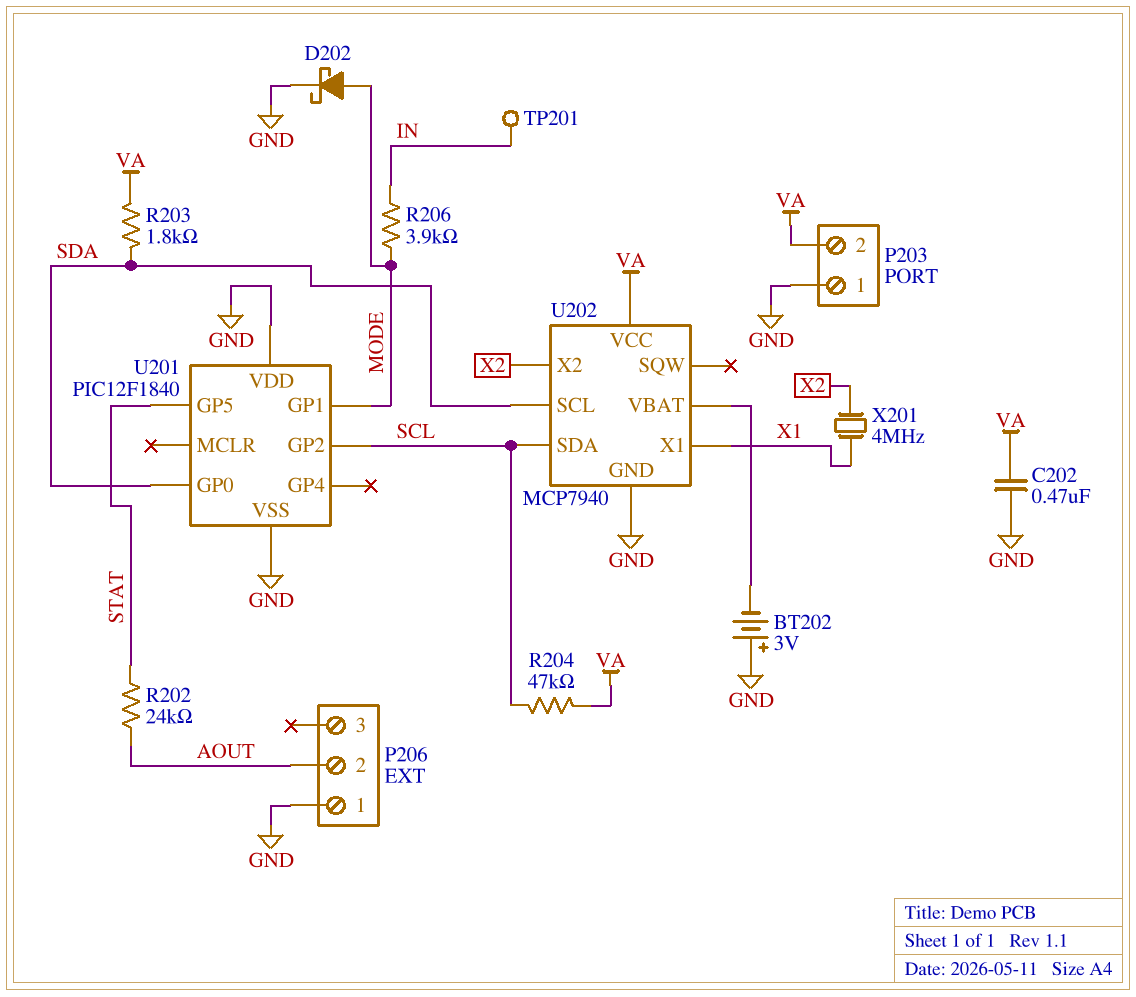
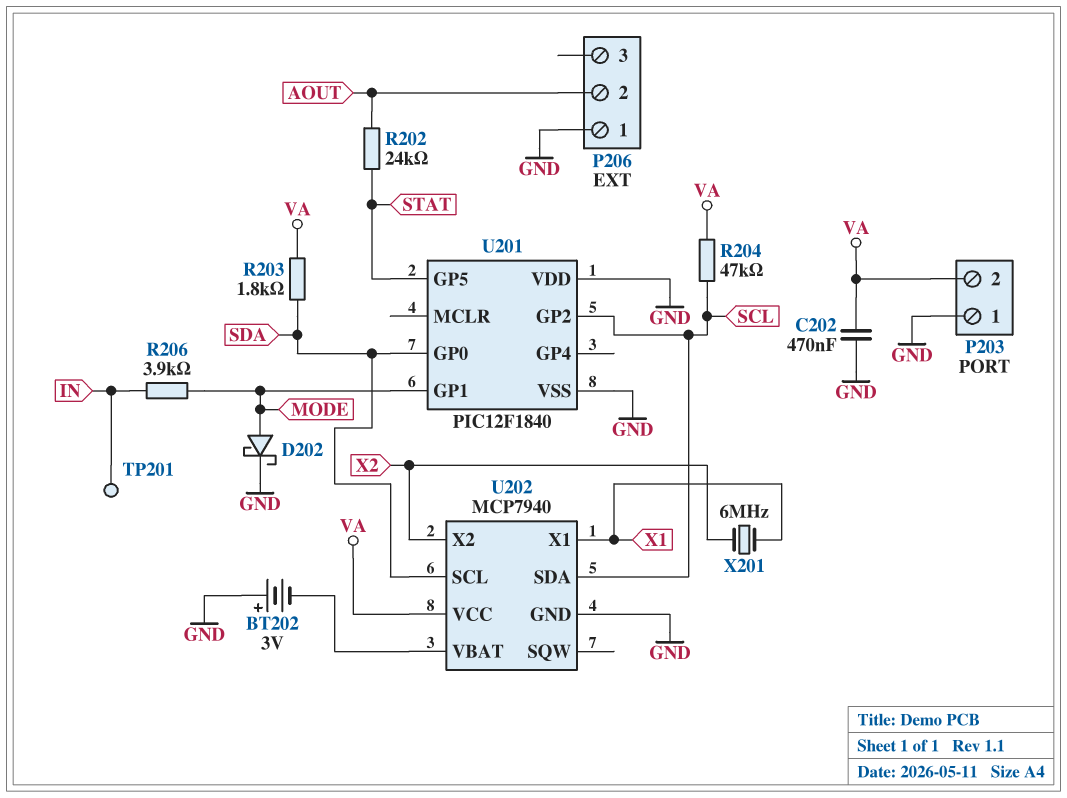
X201: 4MHz (X1, X2) -> 6MHz (X1, X2)

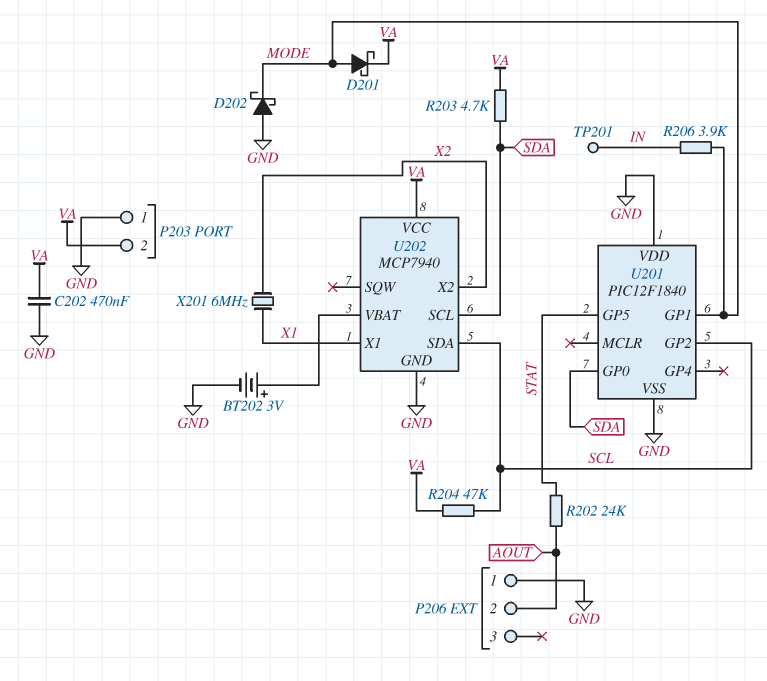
BT202: 3V (plus GND, minus U202/VBAT) -> 3V (plus U202/VBAT, minus GND)
D201: none -> schottky (A MODE, K VA)
D202: schottky (A MODE, K GND) -> schottky (A GND, K MODE)
R203: 1.8k (SDA, VA) -> 4.7k (SDA, VA)

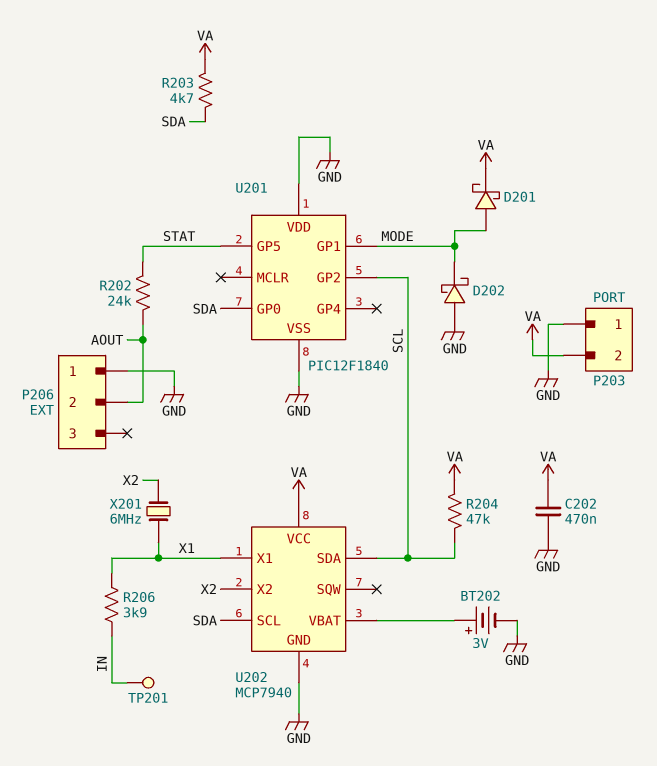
R206: 3.9k (IN, MODE) -> 3.9k (IN, X1)

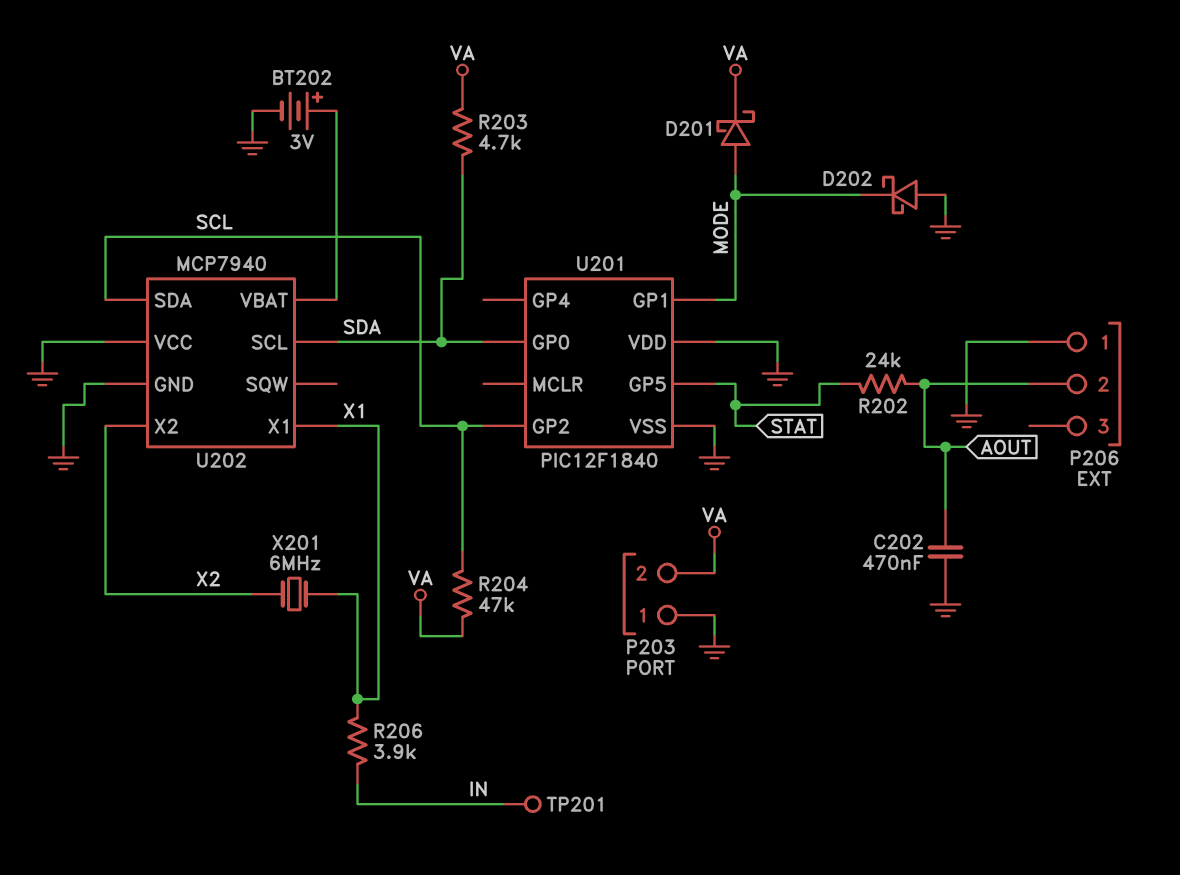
C202: 470nF (GND, VA) -> 470nF (AOUT, GND)
U202 pin VCC: VA -> GND

